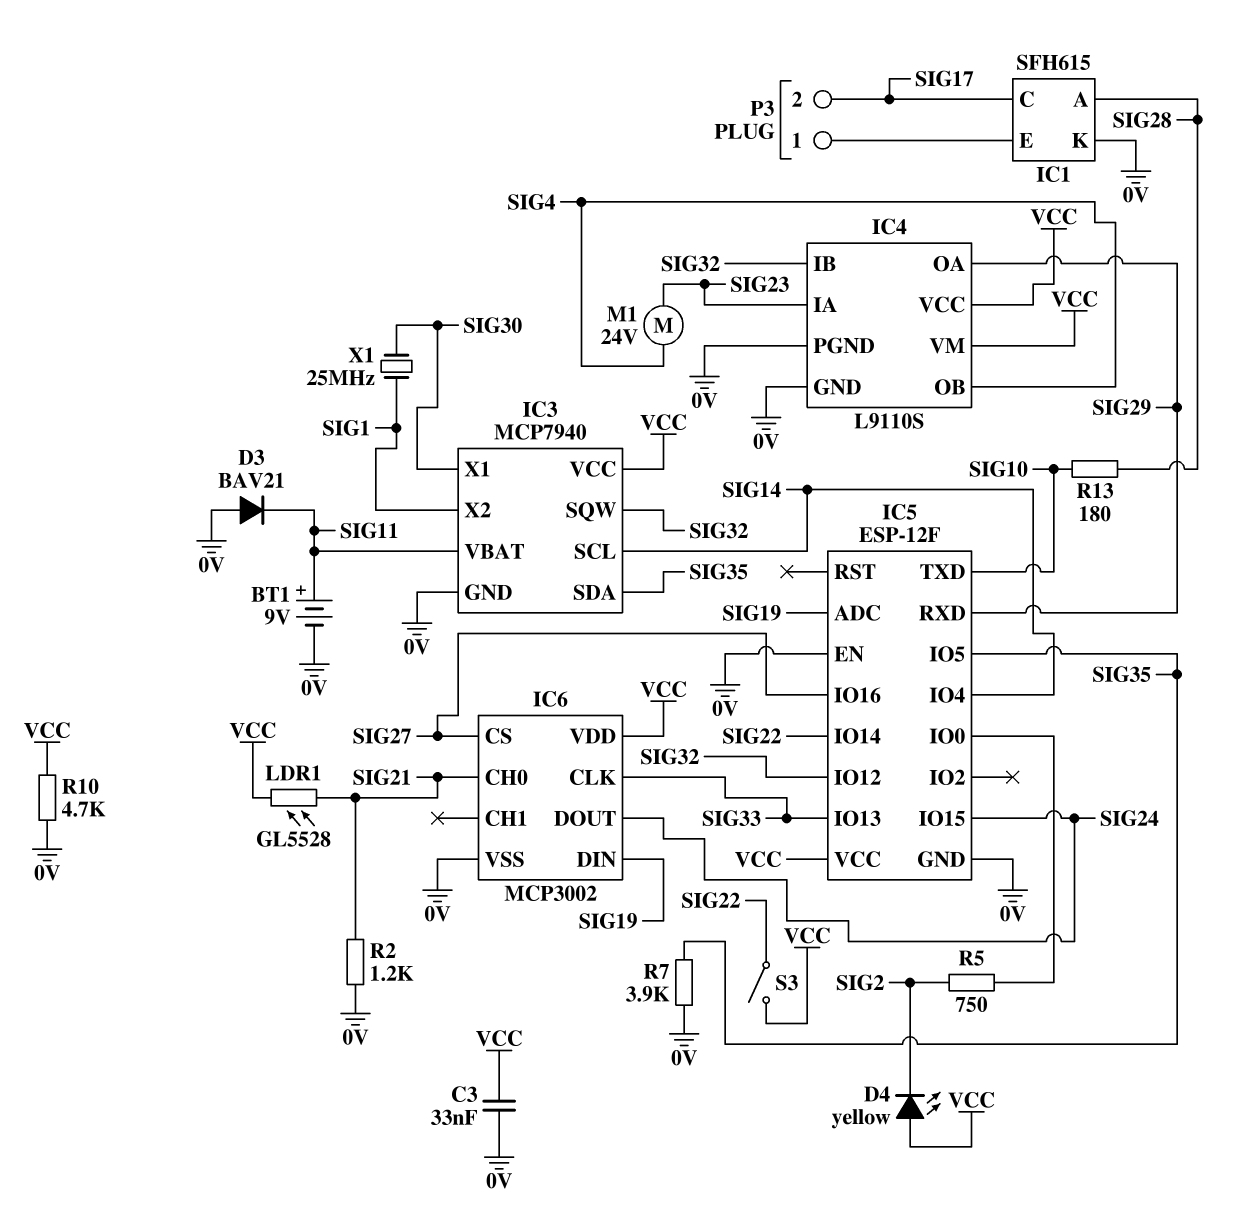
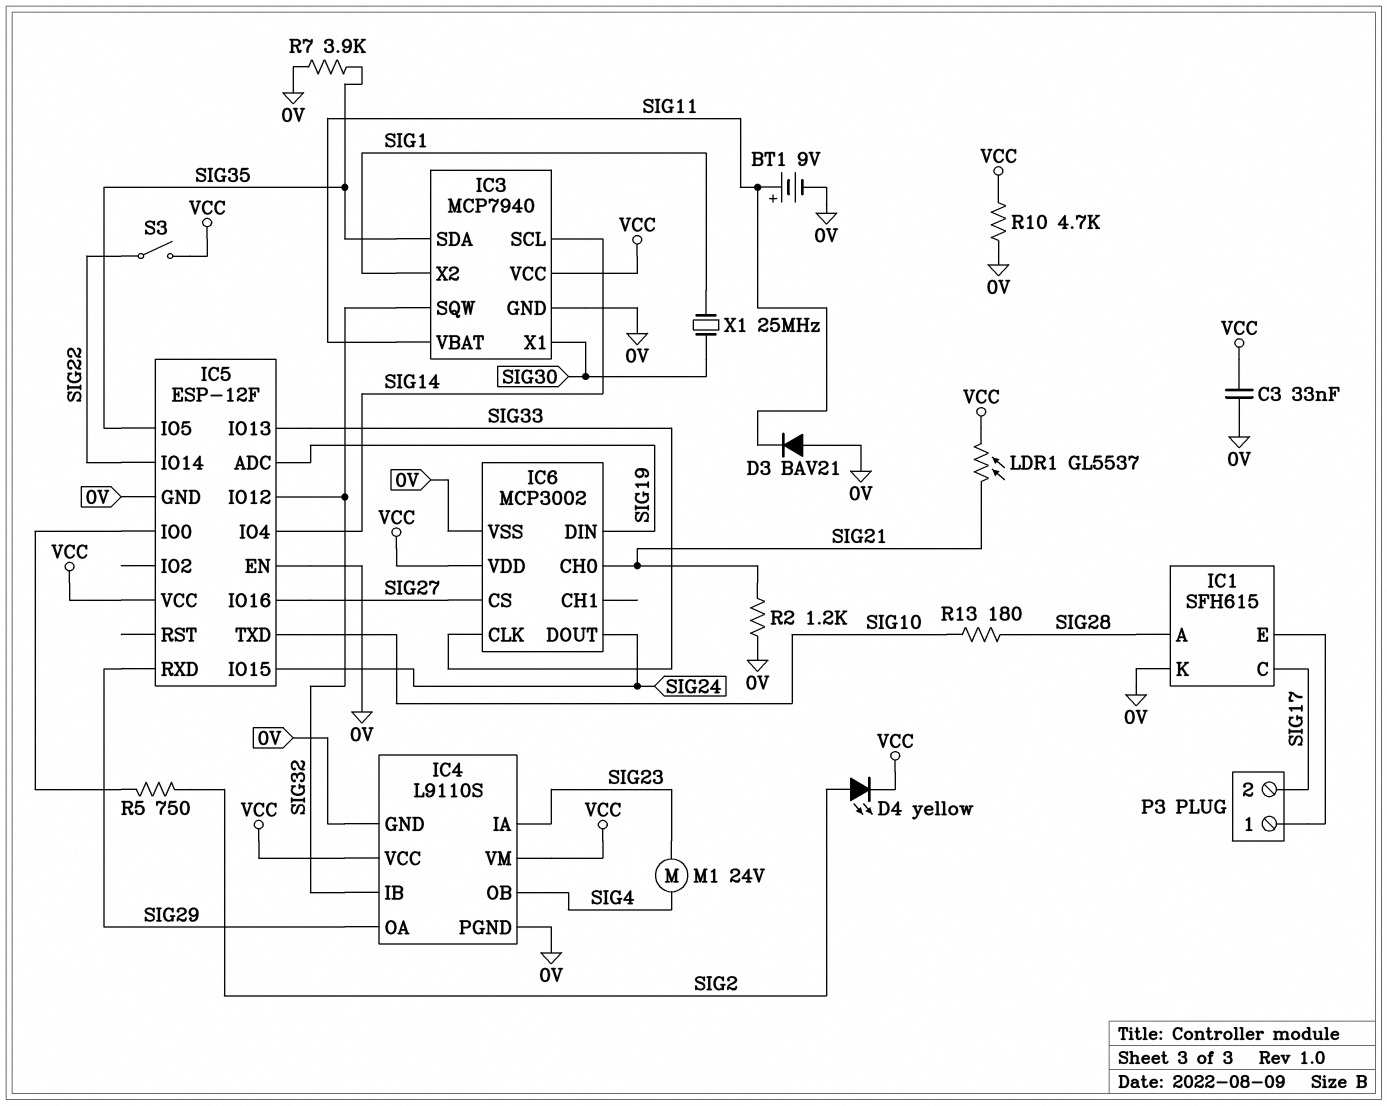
D4: LED yellow (A VCC, K SIG2) -> LED yellow (A SIG2, K VCC)
LDR1: GL5528 (SIG21, VCC) -> GL5537 (SIG21, VCC)

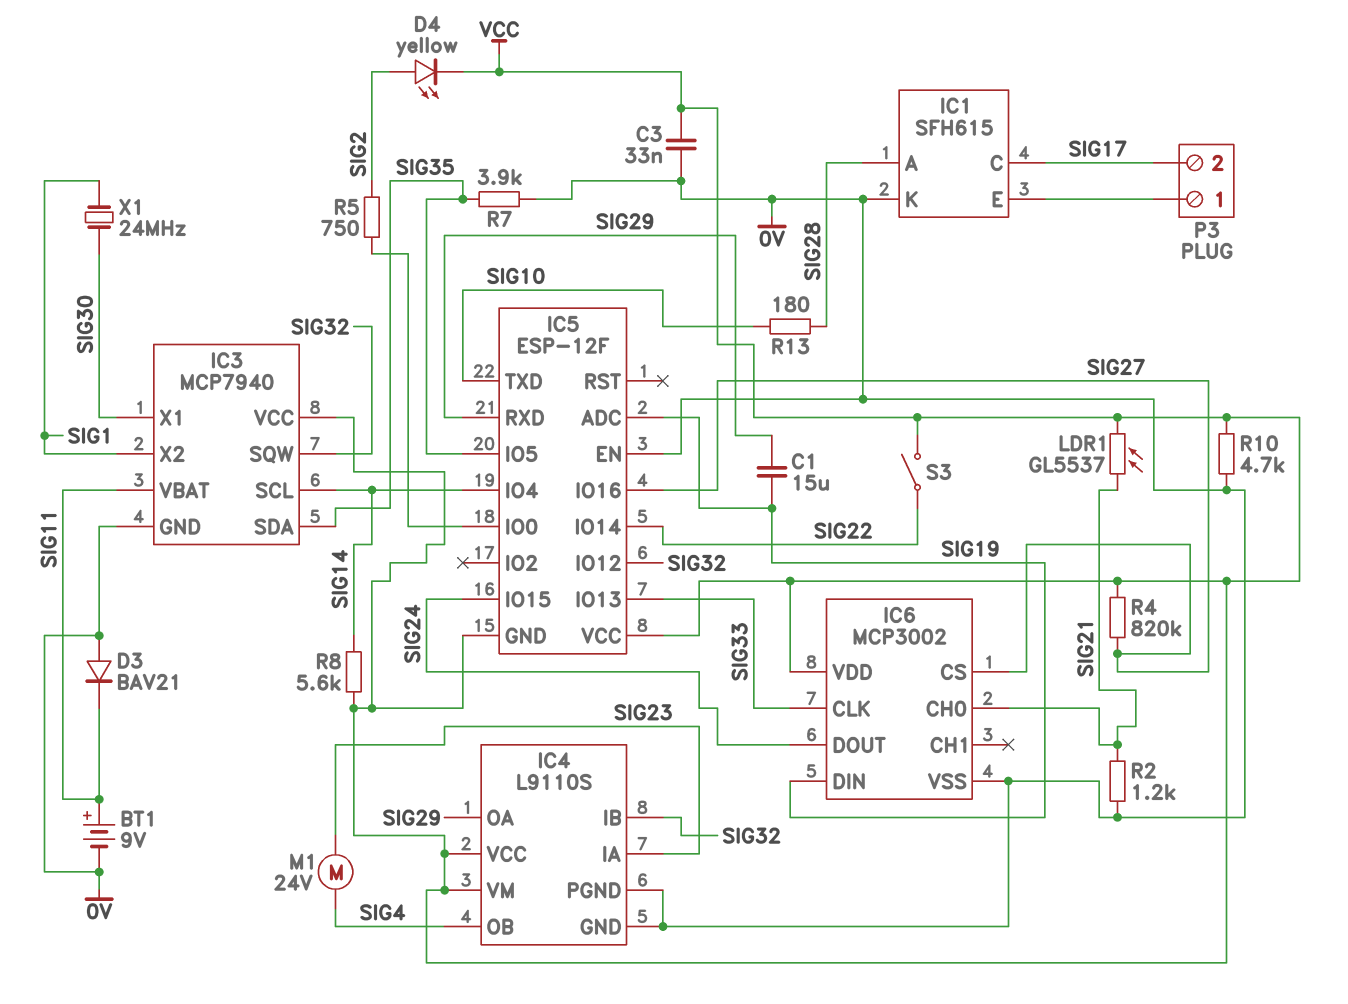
C1: none -> 15uF (SIG19, SIG29)
IC5 pin GND: 0V -> VCC
R4: none -> 820k (SIG27, VCC)
R8: none -> 5.6k (SIG14, VCC)
X1: 25MHz (SIG1, SIG30) -> 24MHz (SIG1, SIG30)

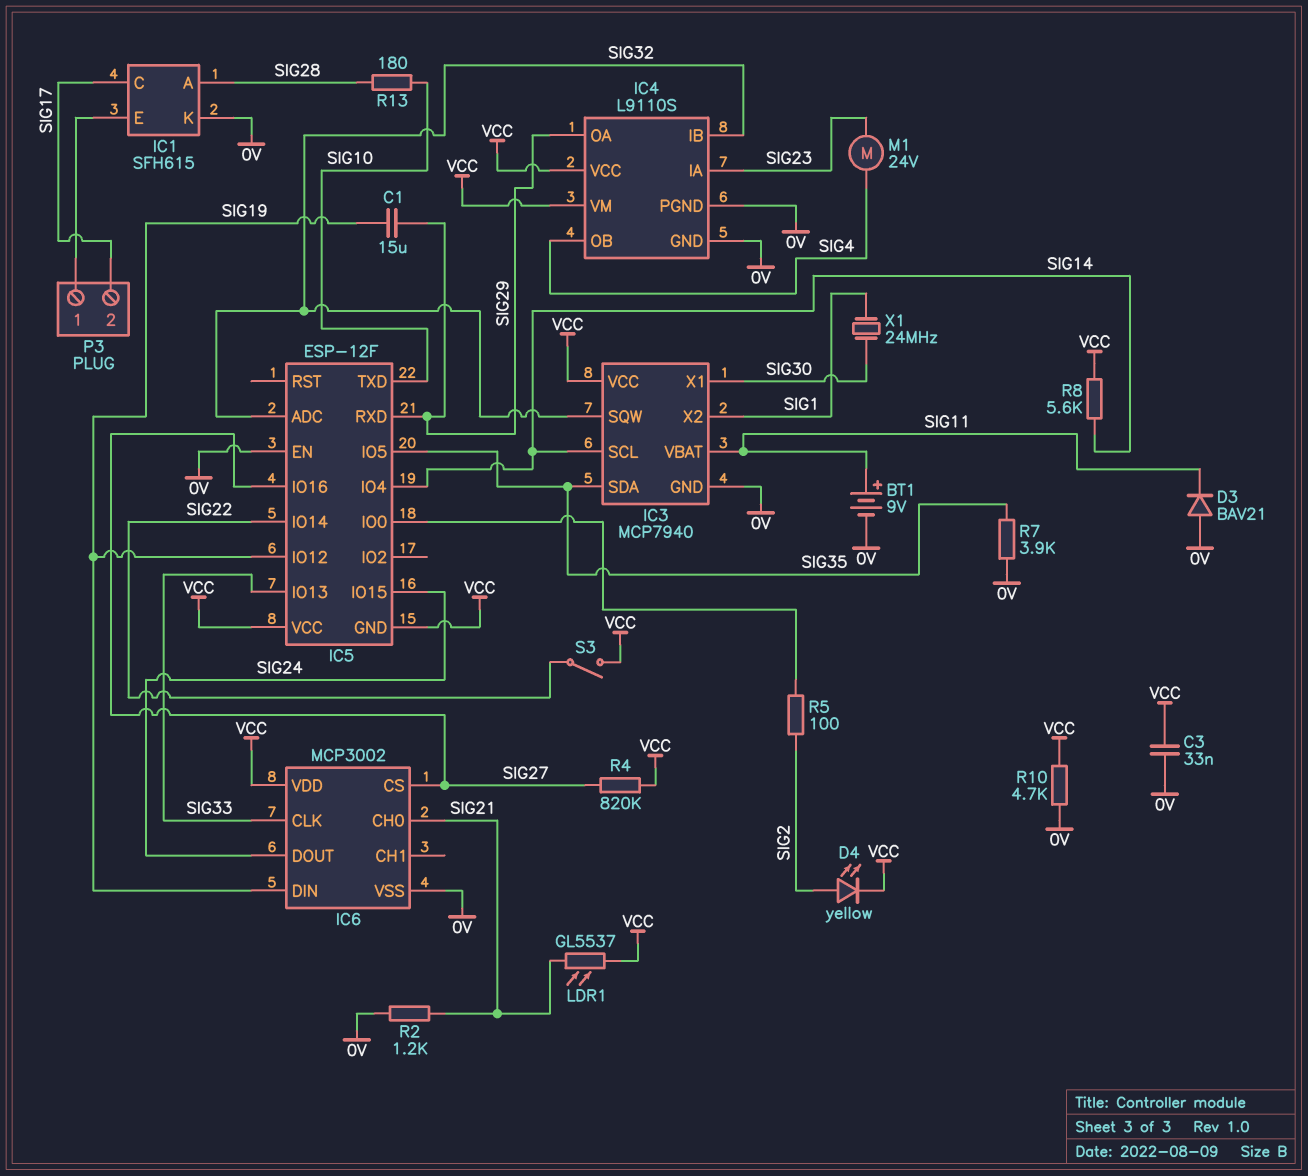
IC5 pin ADC: SIG19 -> SIG32
IC5 pin IO12: SIG32 -> SIG19
R5: 750 (IC5/IO0, SIG2) -> 100 (IC5/IO0, SIG2)

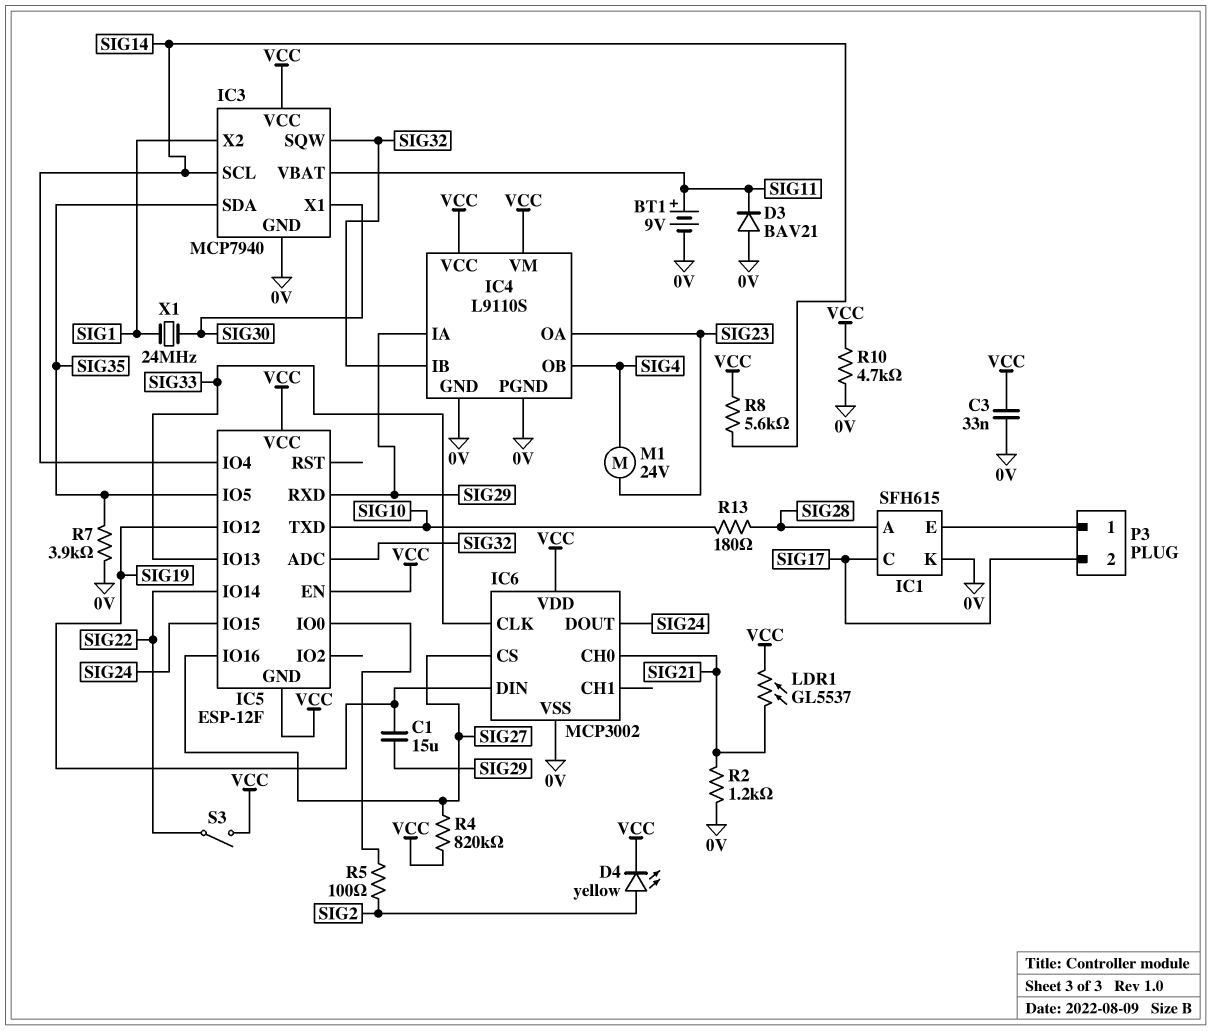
IC4 pin IA: SIG23 -> SIG29
IC4 pin OA: SIG29 -> SIG23
IC5 pin EN: 0V -> VCC

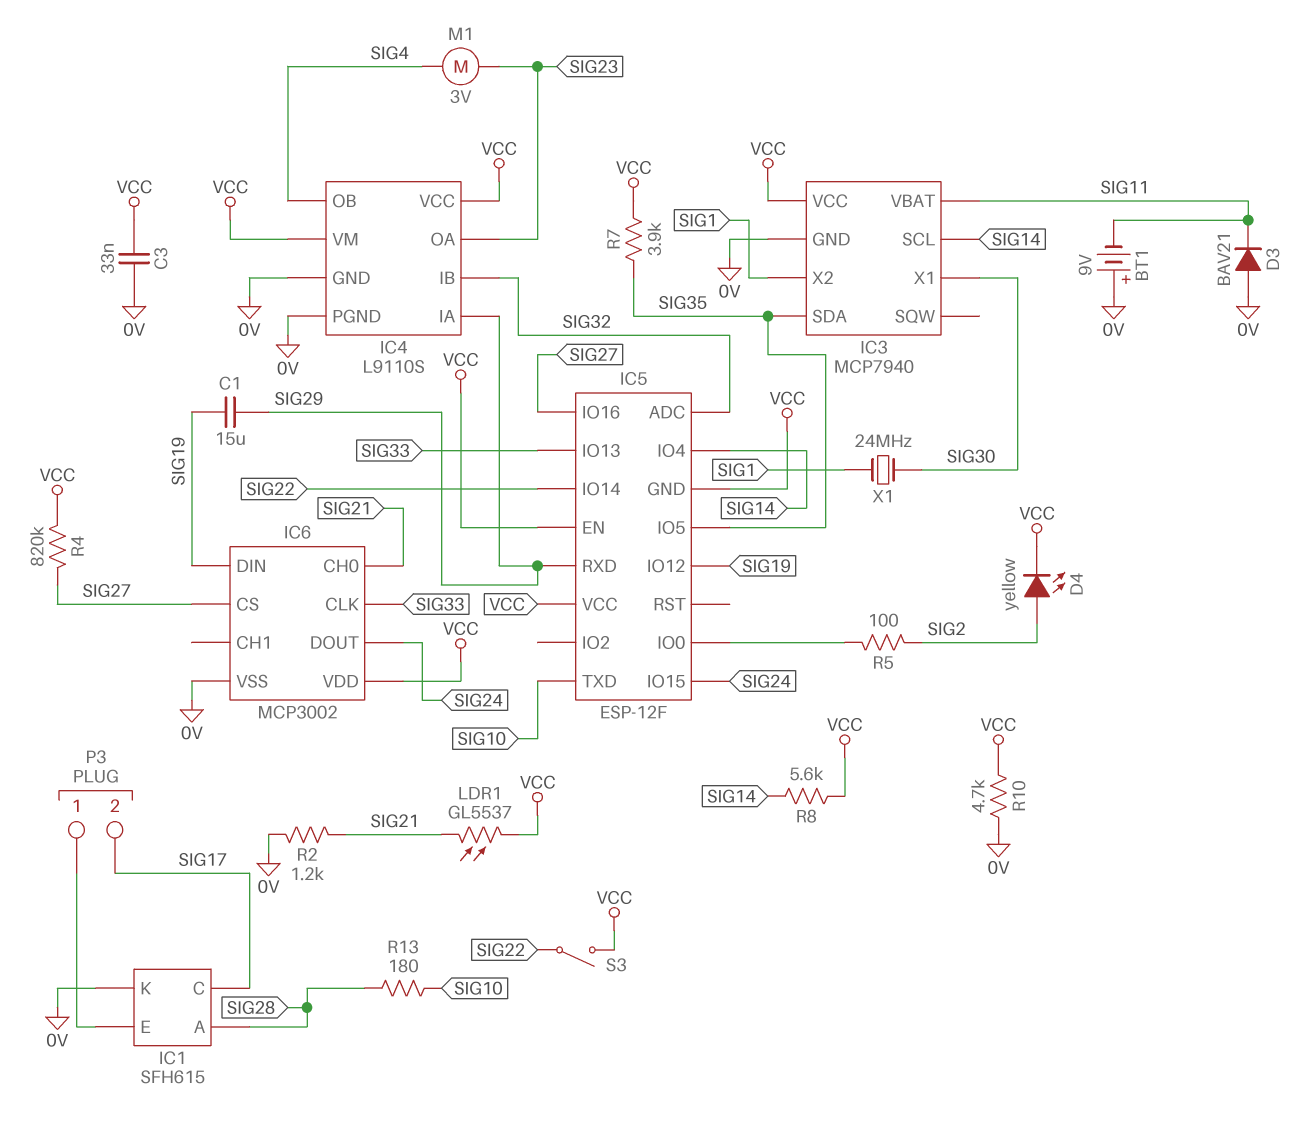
BT1: 9V (plus SIG11, minus 0V) -> 9V (plus 0V, minus SIG11)
IC3 pin SQW: SIG32 -> none
M1: motor 24V (SIG4, SIG23) -> motor 3V (SIG4, SIG23)
R7: 3.9k (0V, SIG35) -> 3.9k (SIG35, VCC)

